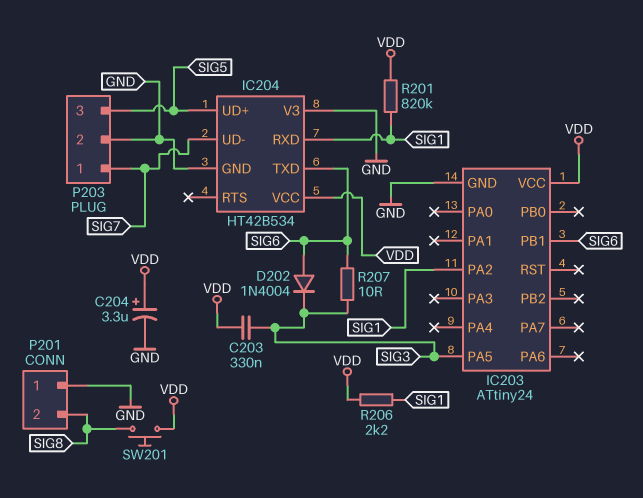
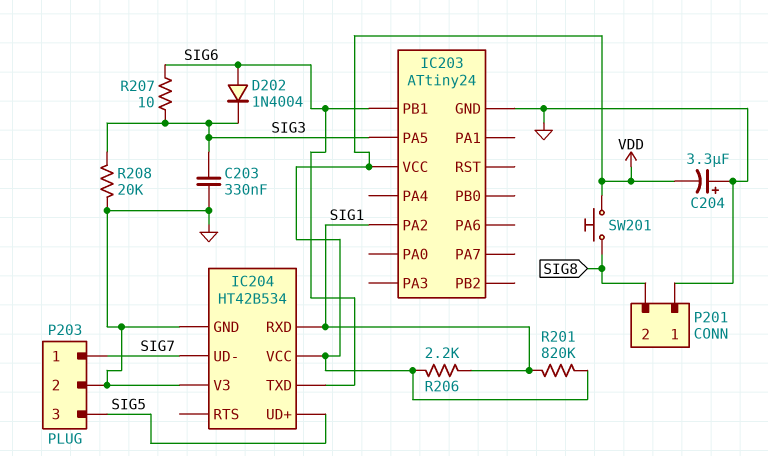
C203: 330nF (SIG3, VDD) -> 330nF (GND, SIG3)
C204: 3.3uF (plus VDD, minus GND) -> 3.3uF (plus GND, minus VDD)
R208: none -> 20k (GND, SIG3)

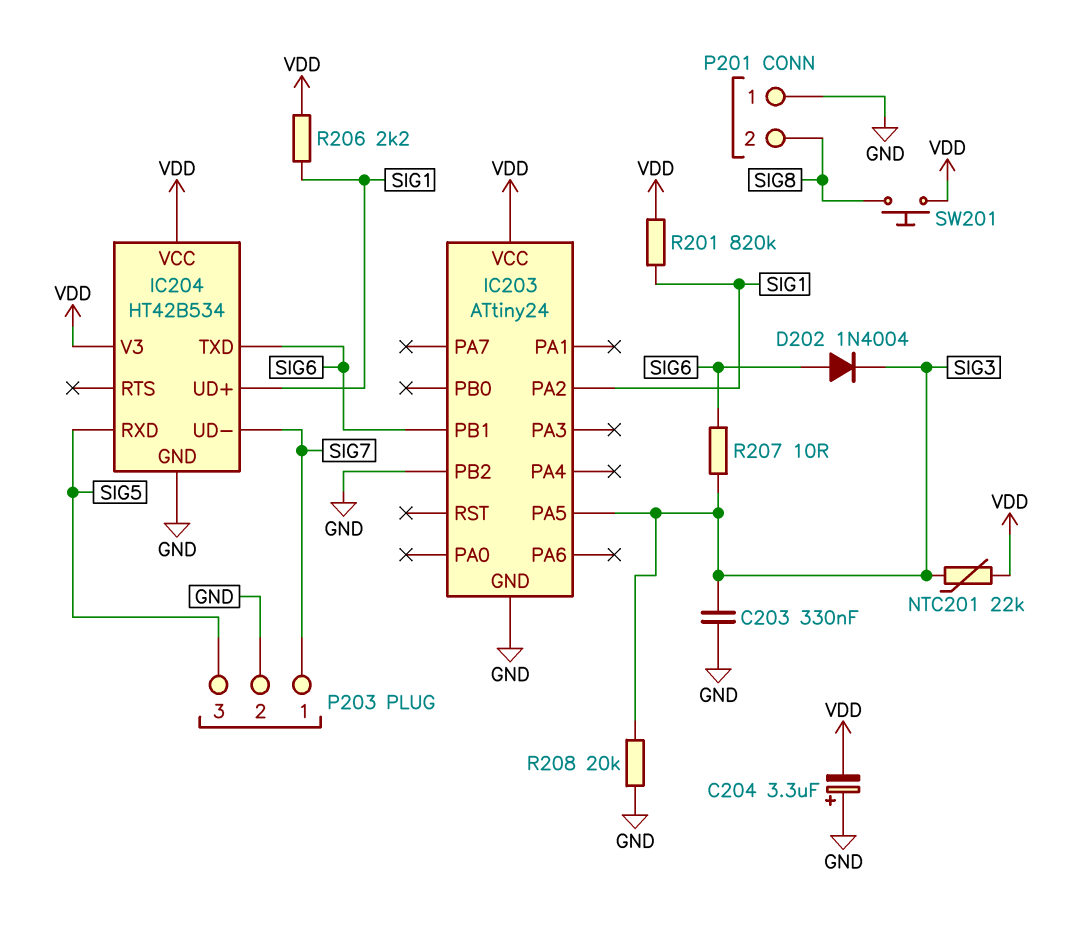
IC203 pin PB2: none -> GND
IC204 pin RXD: SIG1 -> SIG5
IC204 pin UD+: SIG5 -> SIG1
IC204 pin V3: GND -> VDD
NTC201: none -> 22k (SIG3, VDD)

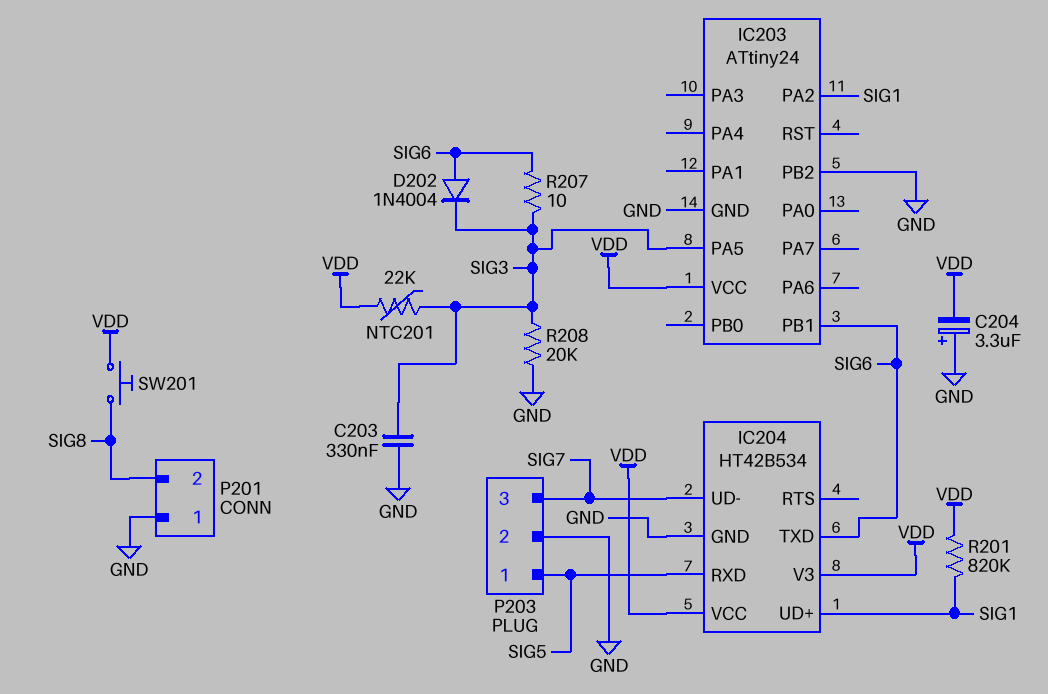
P203 pin 1: SIG7 -> SIG5
P203 pin 3: SIG5 -> SIG7
R206: 2.2k (SIG1, VDD) -> none

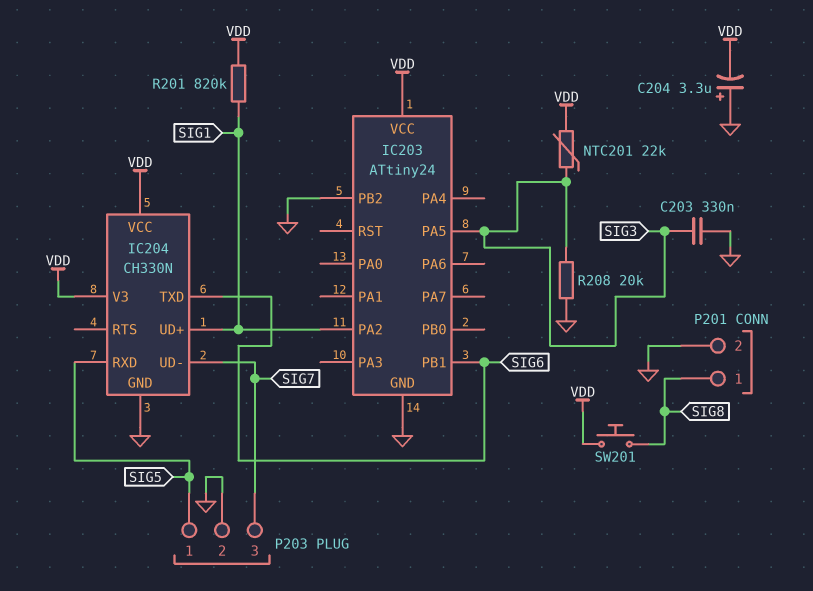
D202: diode 1N4004 (A SIG6, K SIG3) -> none
IC204: HT42B534 -> CH330N
P201 pin 1: GND -> SIG8
P201 pin 2: SIG8 -> GND
R207: 10 (SIG3, SIG6) -> none

